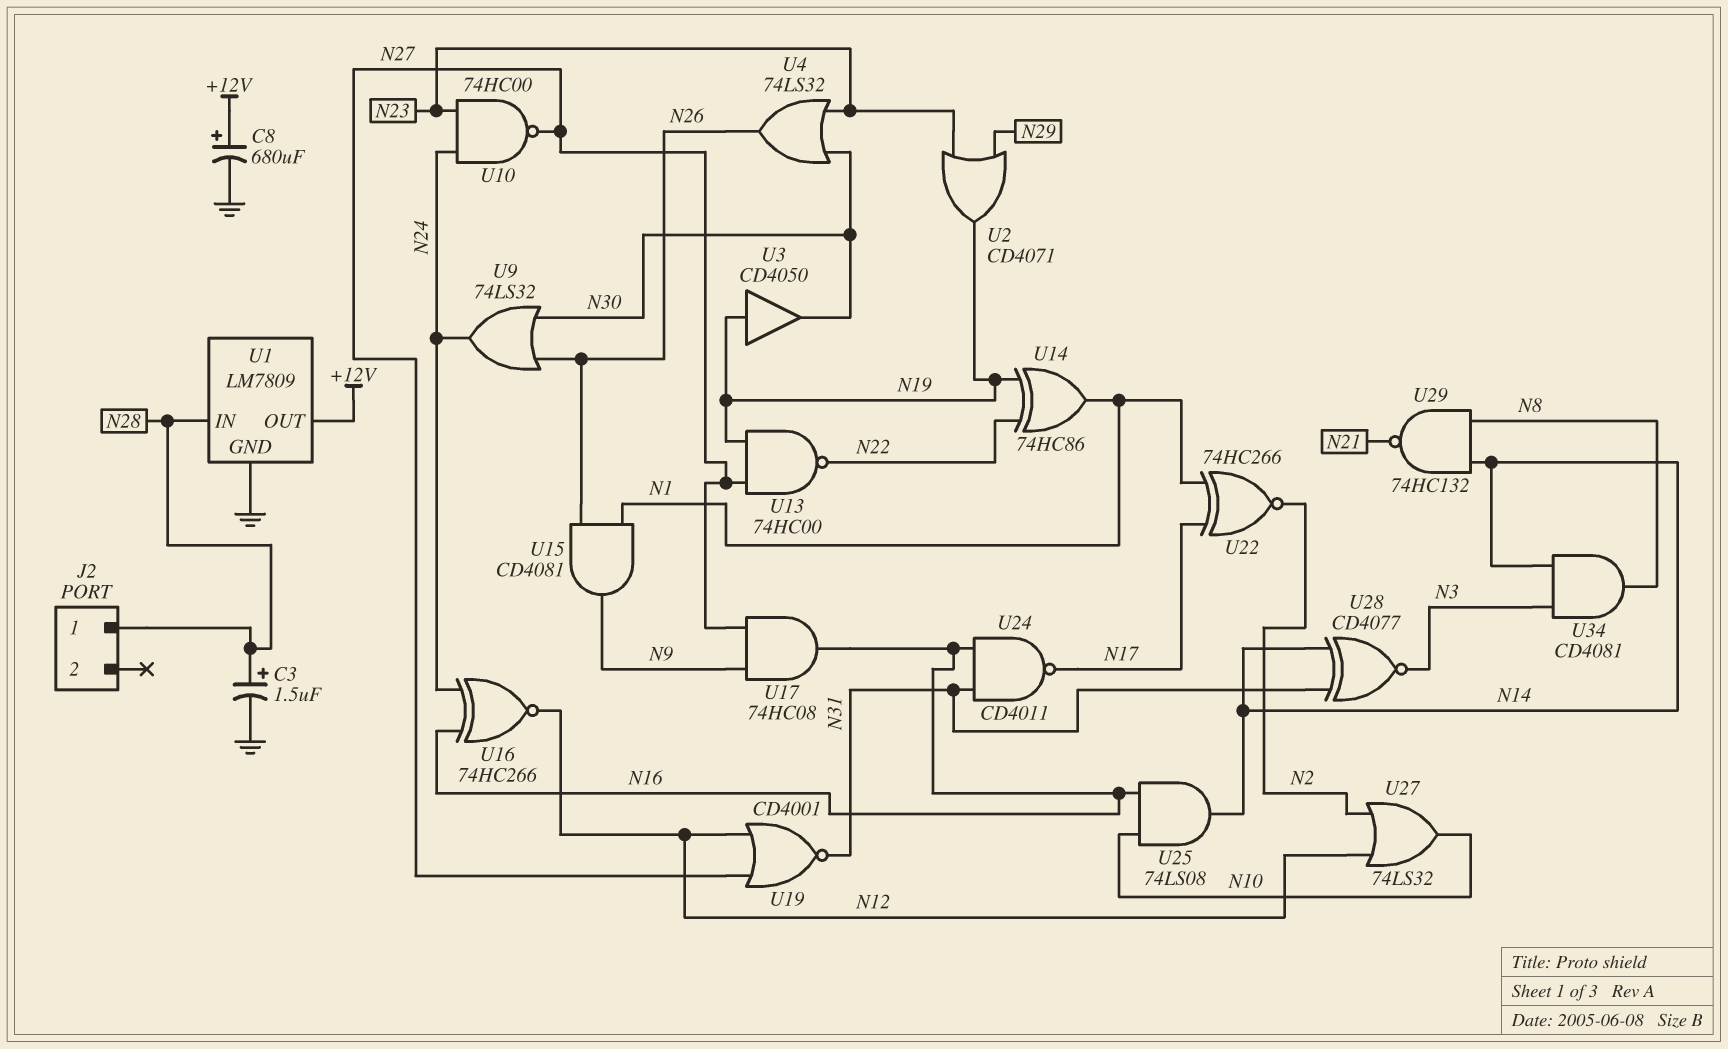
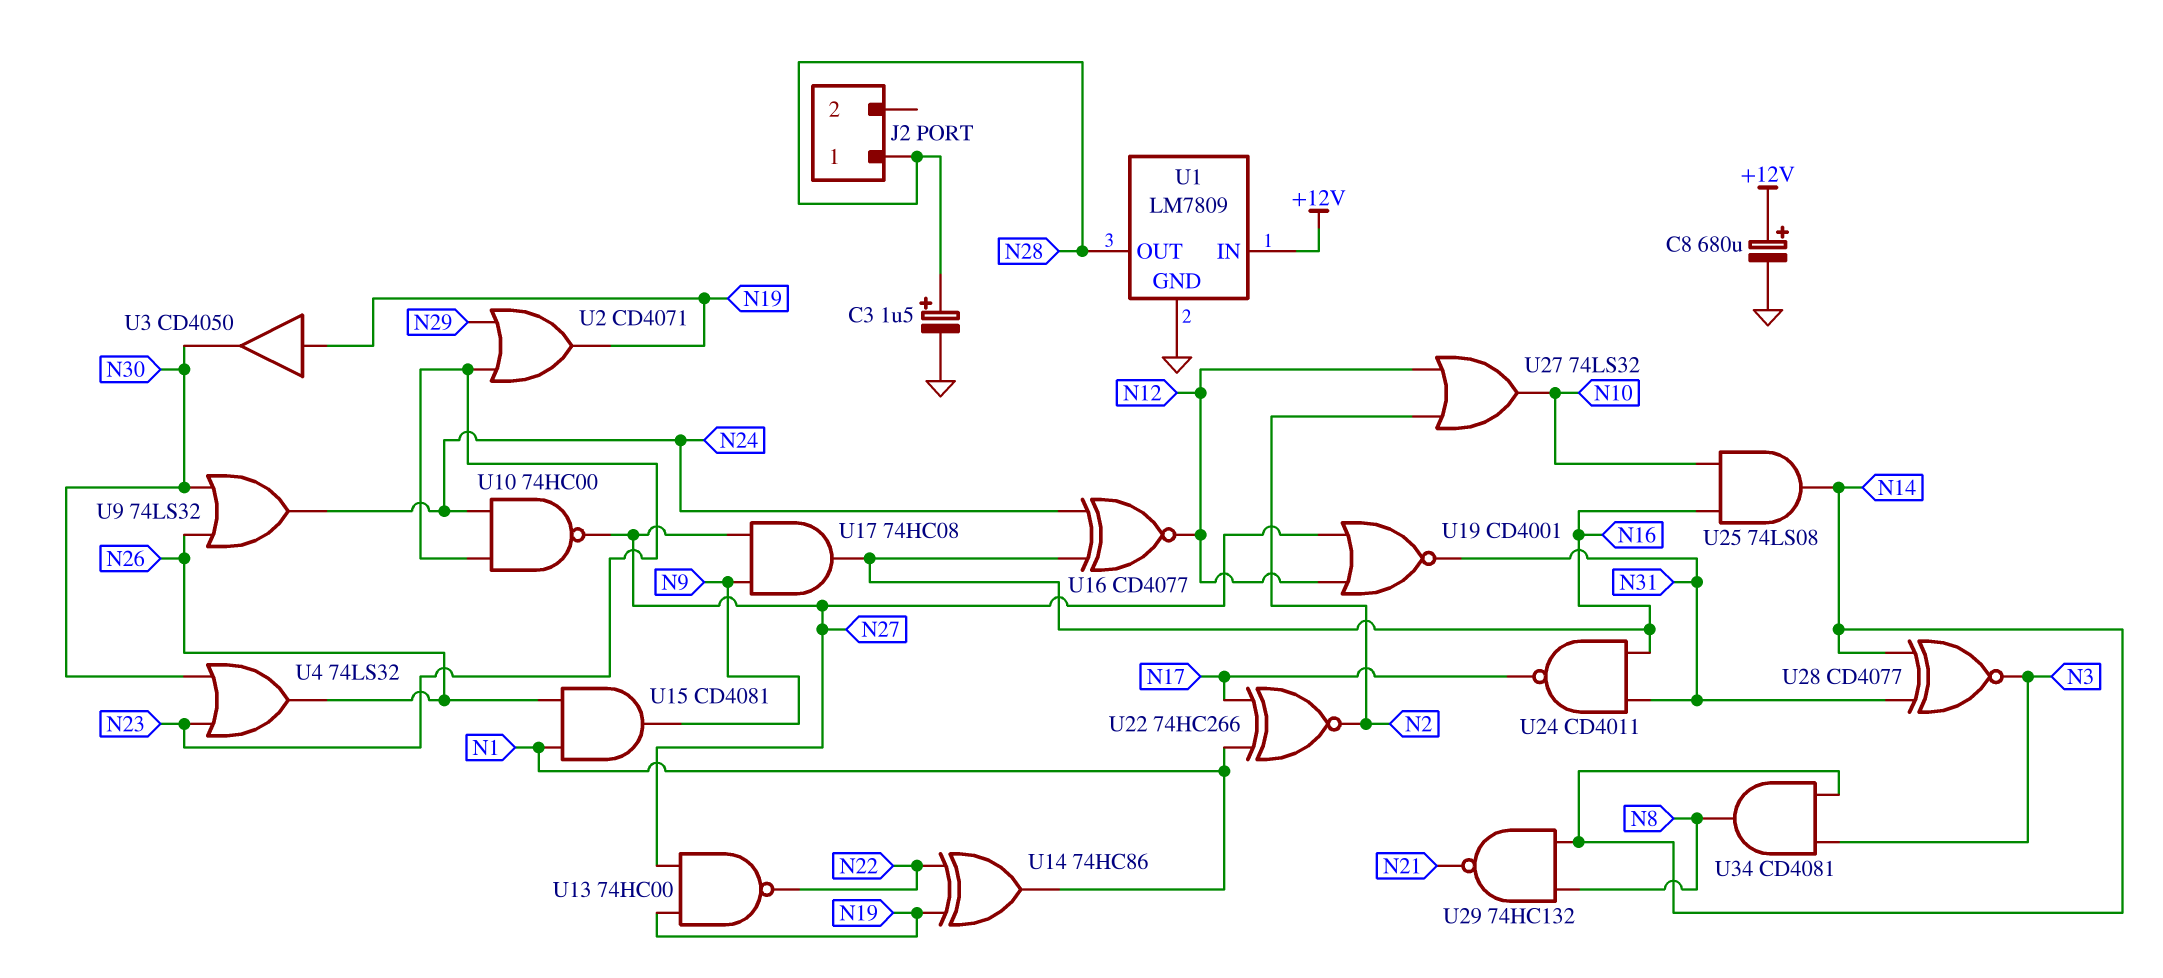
U1 pin IN: N28 -> +12V
U1 pin OUT: +12V -> N28
U16: XNOR 74HC266 (in N16, in N24, out N12) -> XNOR CD4077 (in N16, in N24, out N12)

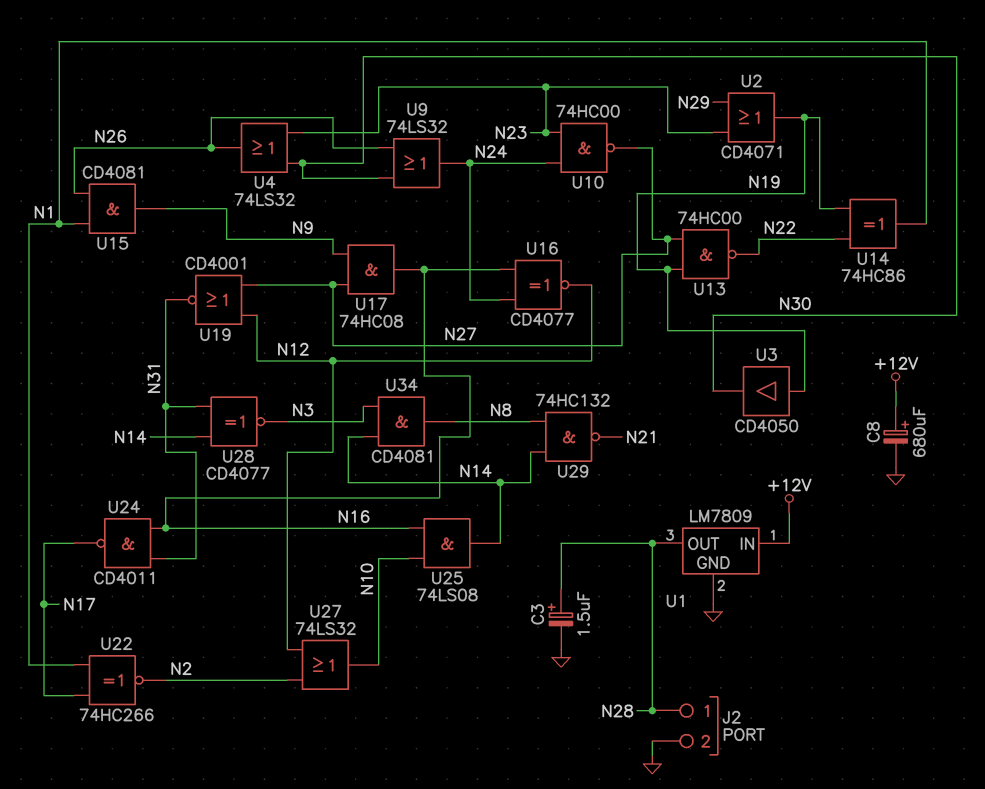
J2 pin 2: none -> GND

